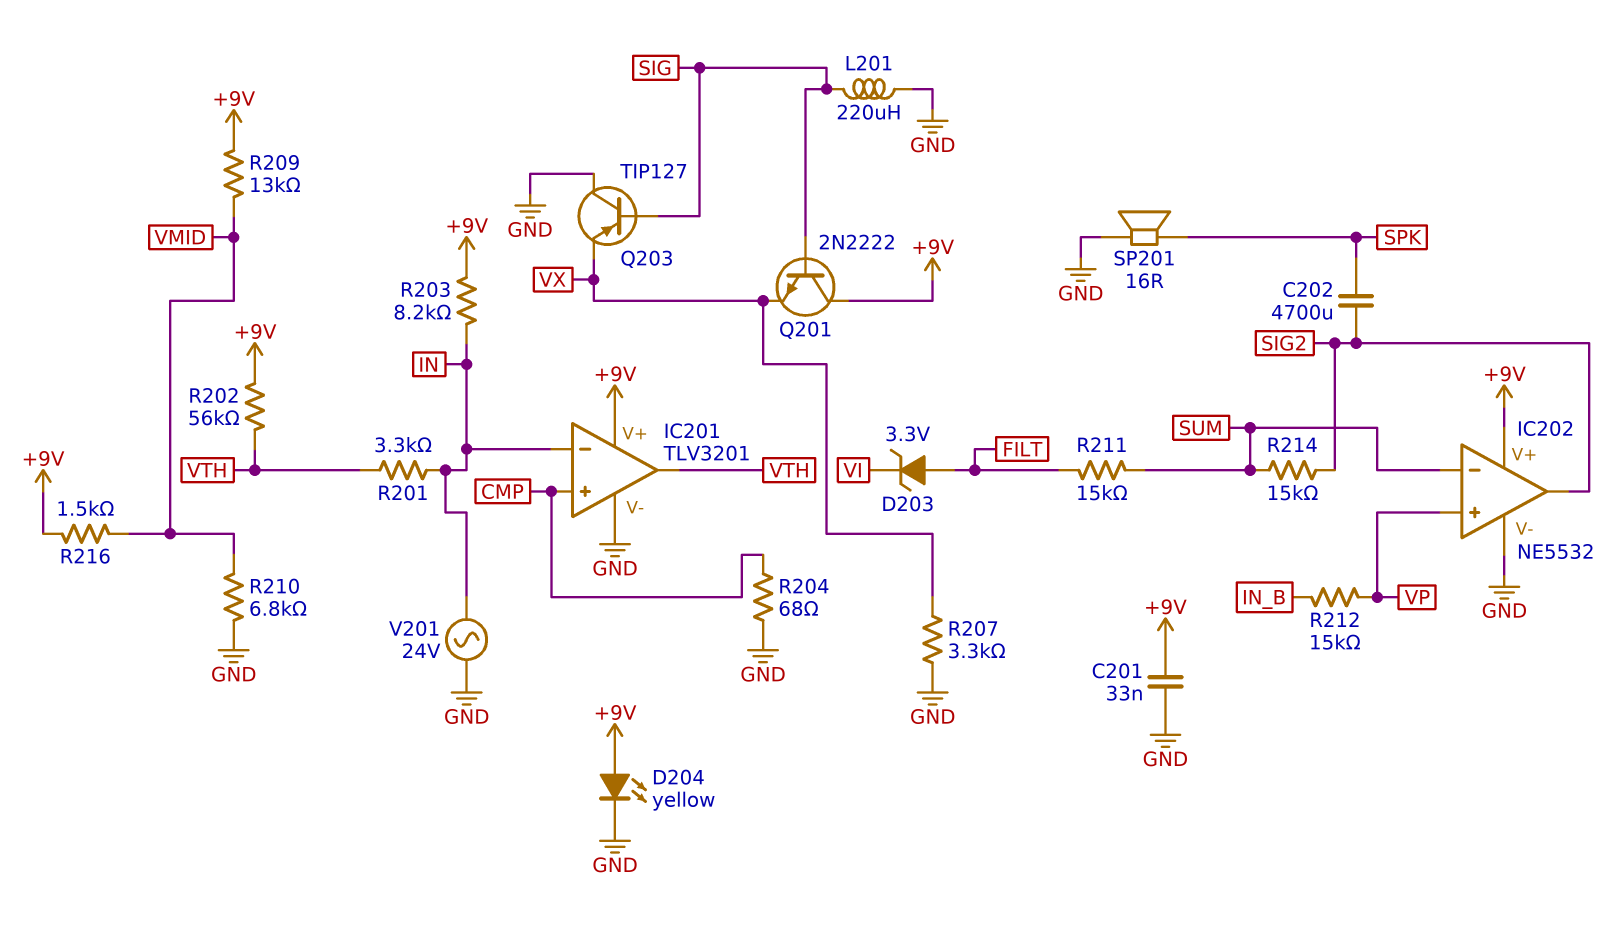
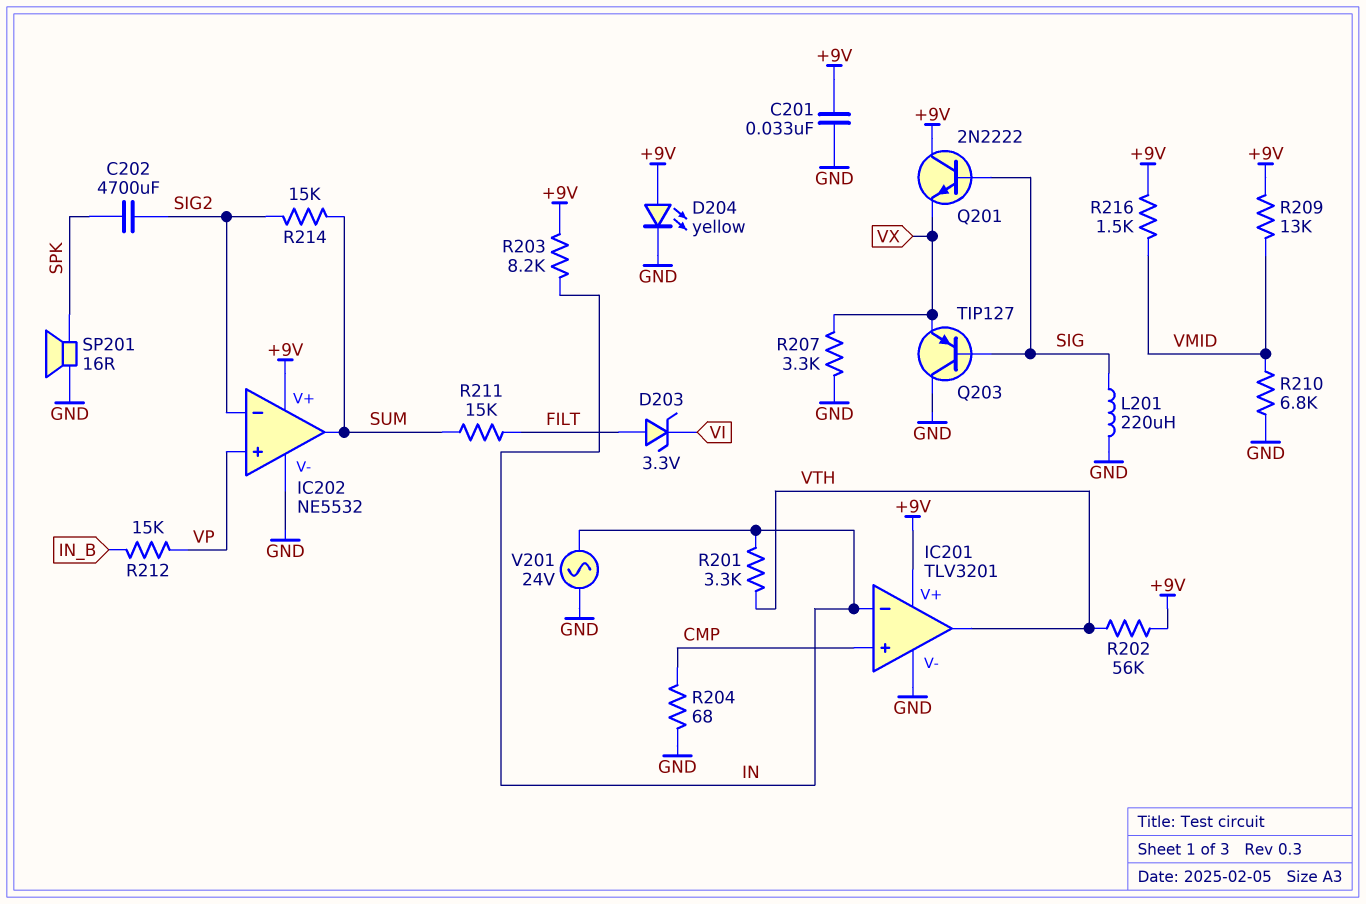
IC202 pin in-: SUM -> SIG2
IC202 pin out: SIG2 -> SUM

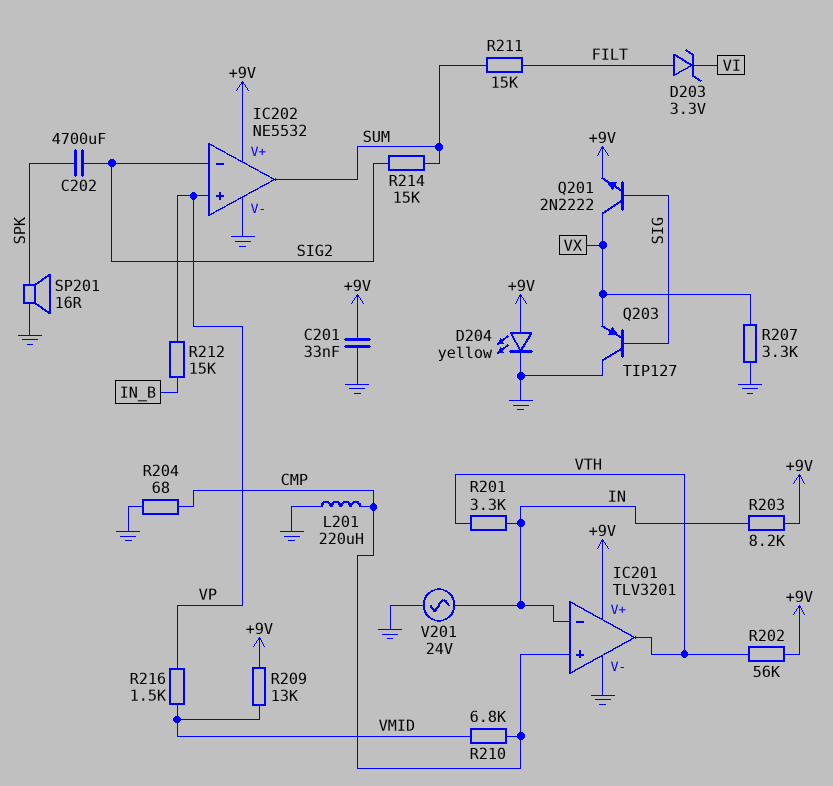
L201: 220uH (GND, SIG) -> 220uH (CMP, GND)
Q201: NPN 2N2222 (B SIG, C +9V, E VX) -> NPN 2N2222 (B SIG, C VX, E +9V)
R210: 6.8k (GND, VMID) -> 6.8k (CMP, VMID)
R216: 1.5k (+9V, VMID) -> 1.5k (VMID, VP)

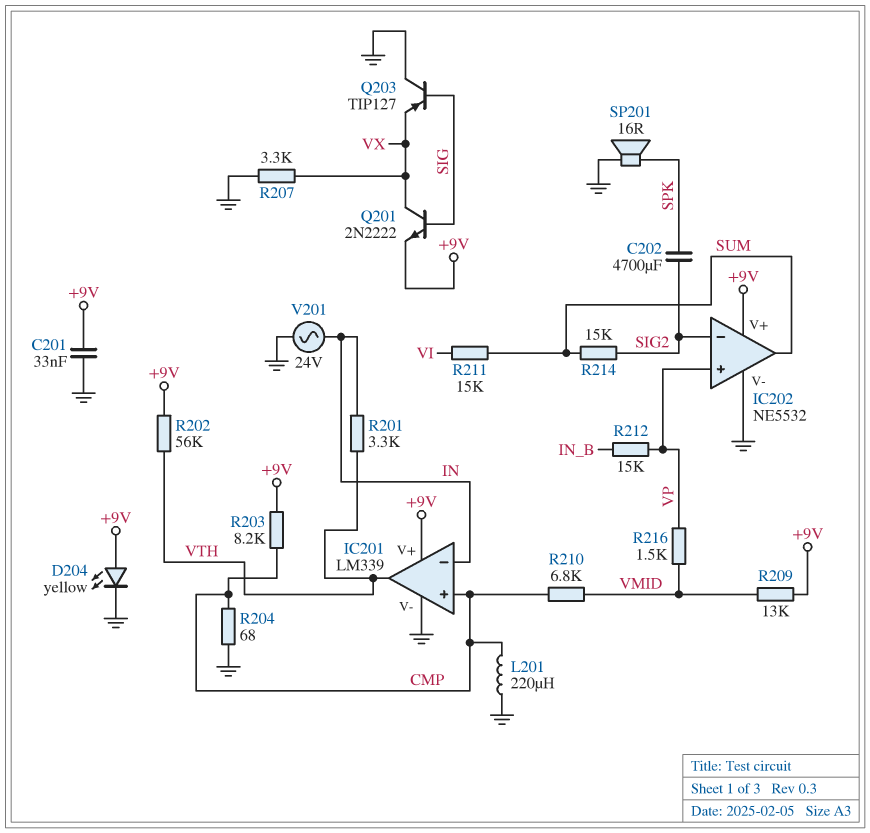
D203: zener 3.3V (A FILT, K VI) -> none
IC201: TLV3201 -> LM339
R203: 8.2k (+9V, IN) -> 8.2k (+9V, CMP)
R211: 15k (FILT, SUM) -> 15k (SUM, VI)

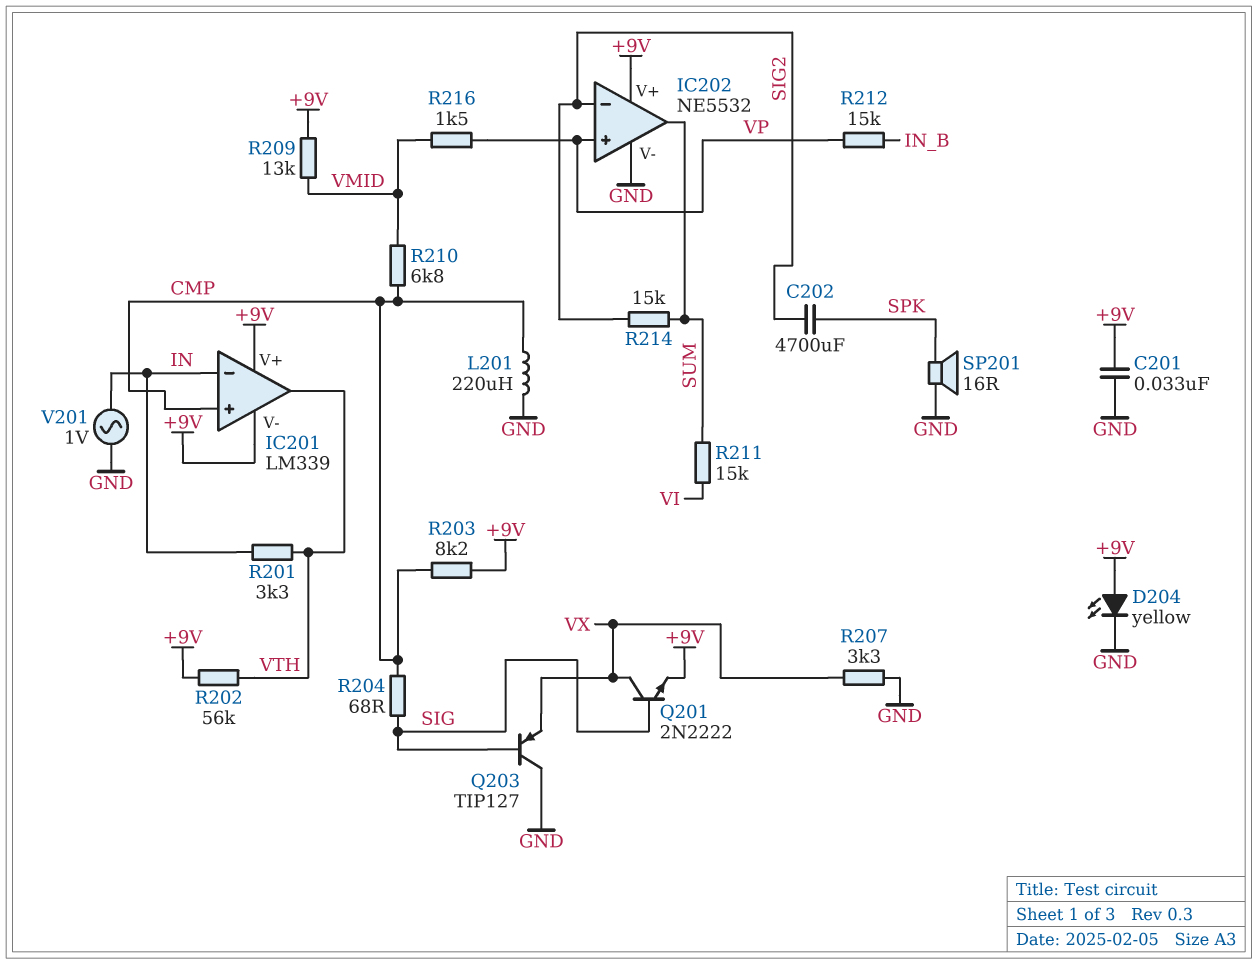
IC201 pin V-: GND -> +9V
R204: 68 (CMP, GND) -> 68 (CMP, SIG)
V201: AC 24V (GND, IN) -> AC 1V (GND, IN)

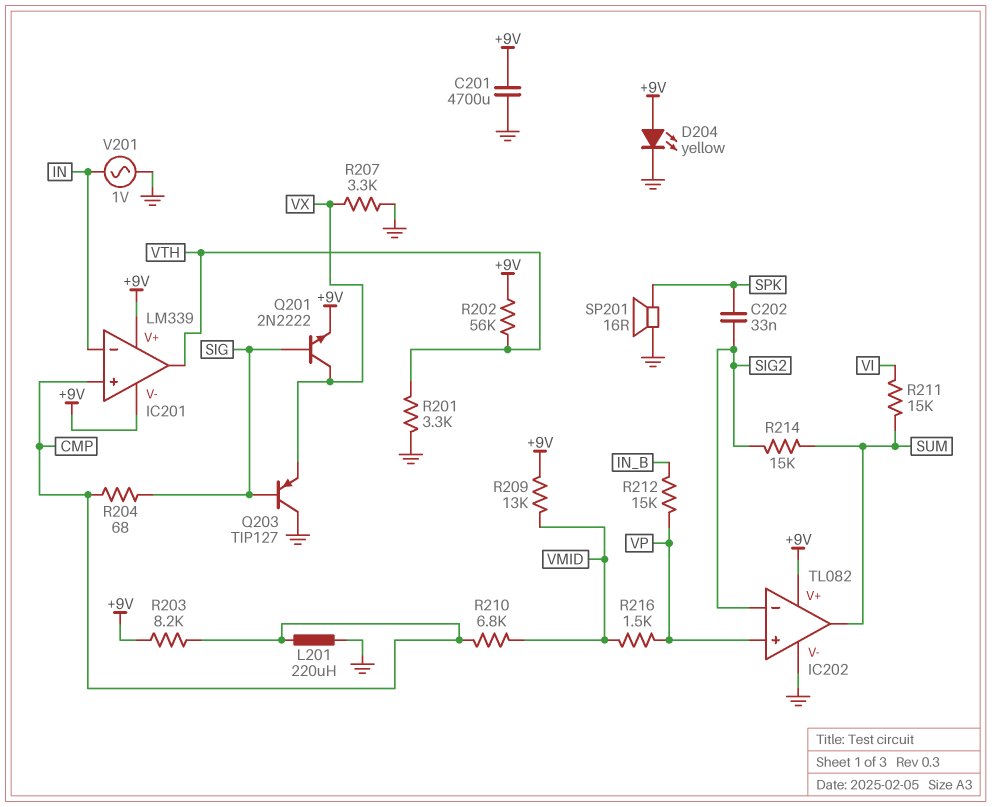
C201: 33nF (+9V, GND) -> 4700uF (+9V, GND)
C202: 4700uF (SIG2, SPK) -> 33nF (SIG2, SPK)
IC202: NE5532 -> TL082
R201: 3.3k (IN, VTH) -> 3.3k (GND, VTH)

